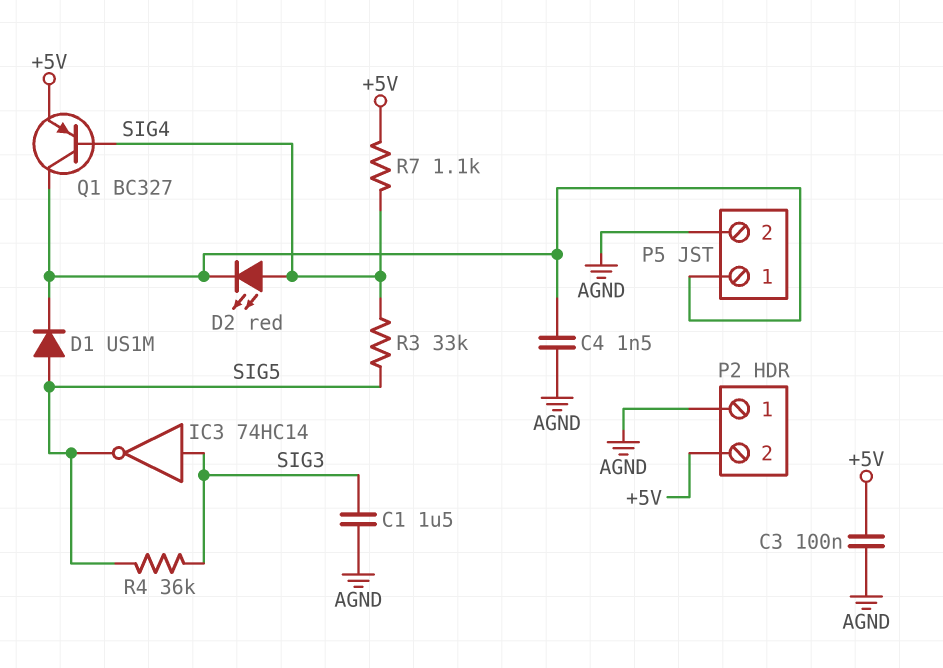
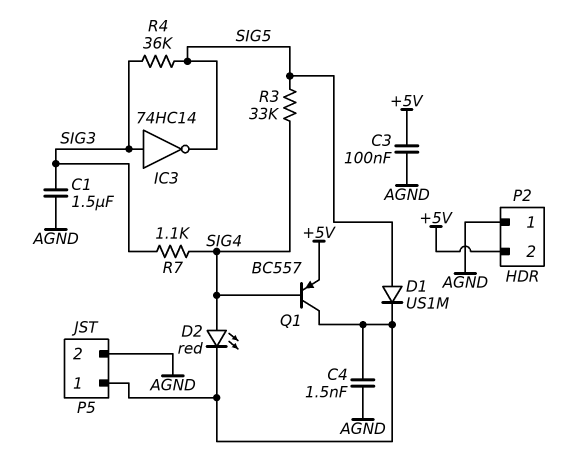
Q1: PNP BC327 (B SIG4, C P5/1, E +5V) -> PNP BC557 (B SIG4, C P5/1, E +5V)
R7: 1.1k (+5V, SIG4) -> 1.1k (SIG3, SIG4)

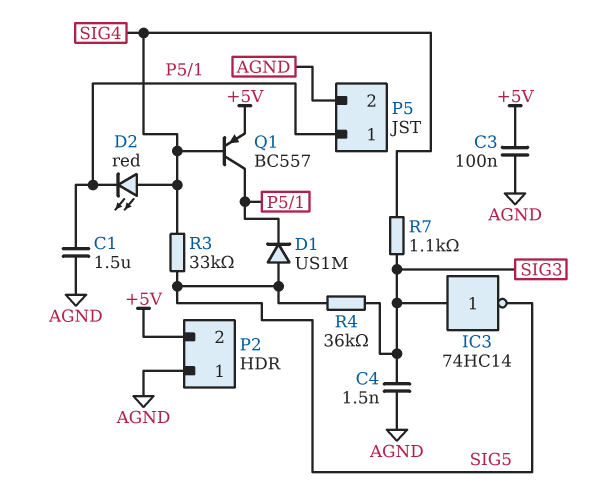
C1: 1.5uF (AGND, SIG3) -> 1.5uF (AGND, P5/1)
C4: 1.5nF (AGND, P5/1) -> 1.5nF (AGND, SIG3)

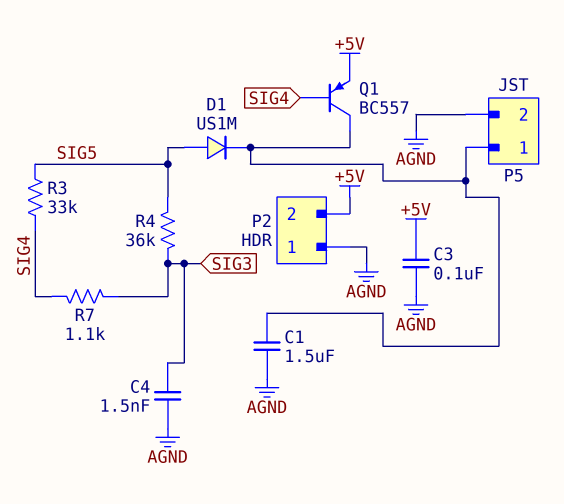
D2: LED red (A SIG4, K P5/1) -> none
IC3: NOT 74HC14 (in SIG3, out SIG5) -> none

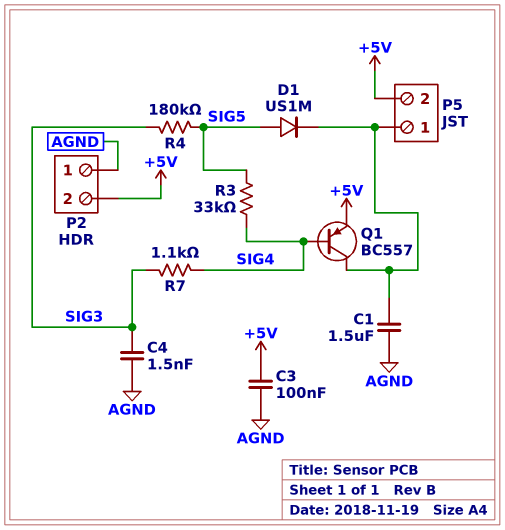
P5 pin 2: AGND -> +5V
R4: 36k (SIG3, SIG5) -> 180k (SIG3, SIG5)

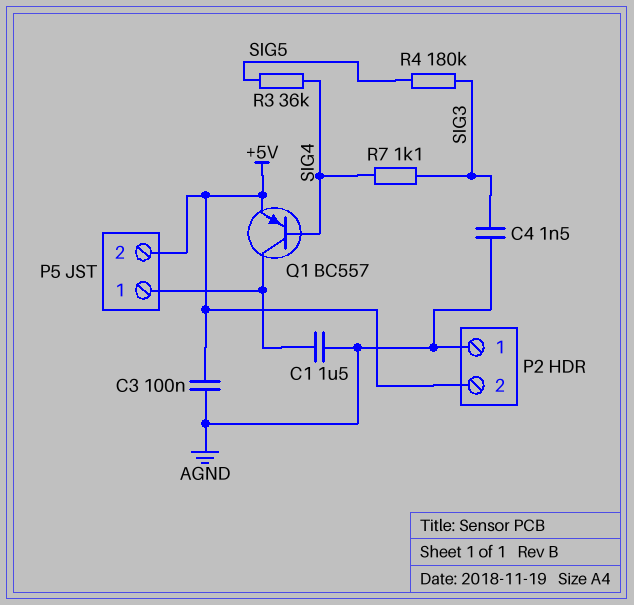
D1: diode US1M (A SIG5, K P5/1) -> none
R3: 33k (SIG4, SIG5) -> 36k (SIG4, SIG5)

